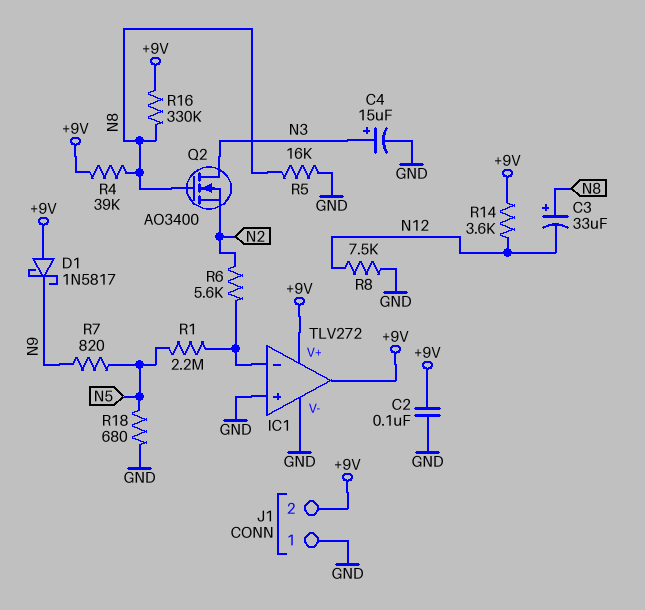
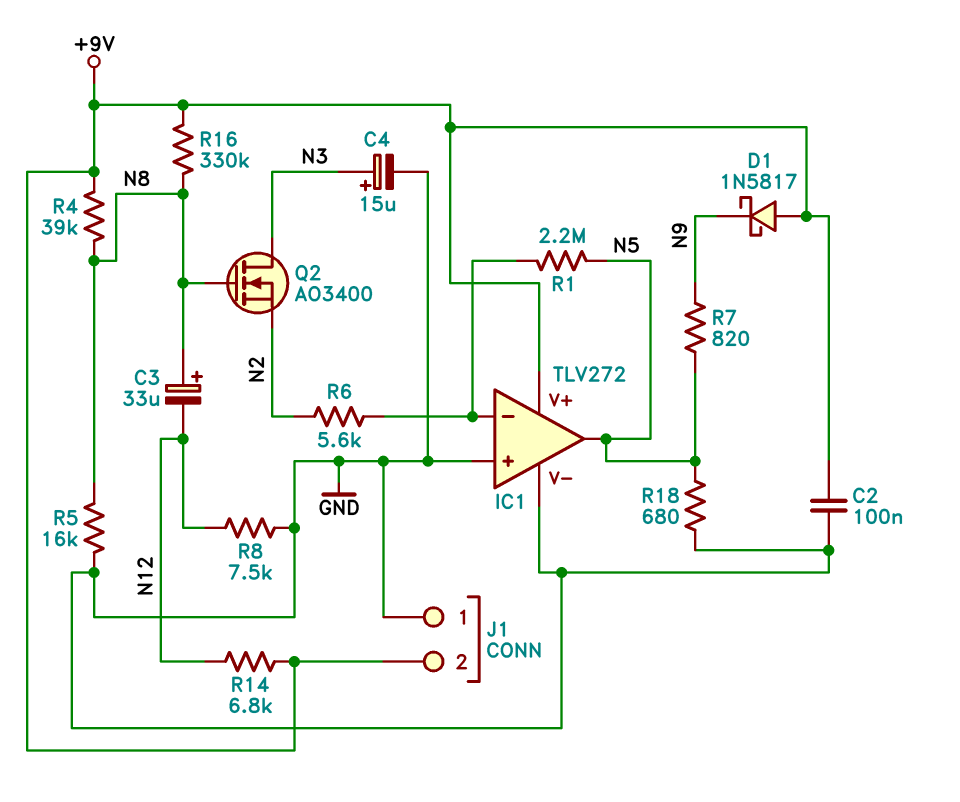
IC1 pin out: +9V -> N5
R14: 3.6k (+9V, N12) -> 6.8k (+9V, N12)

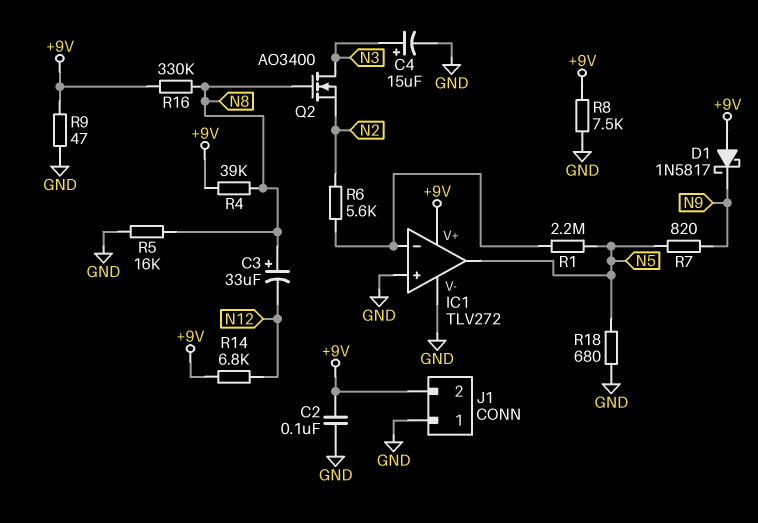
R8: 7.5k (GND, N12) -> 7.5k (+9V, GND)
R9: none -> 47 (+9V, GND)

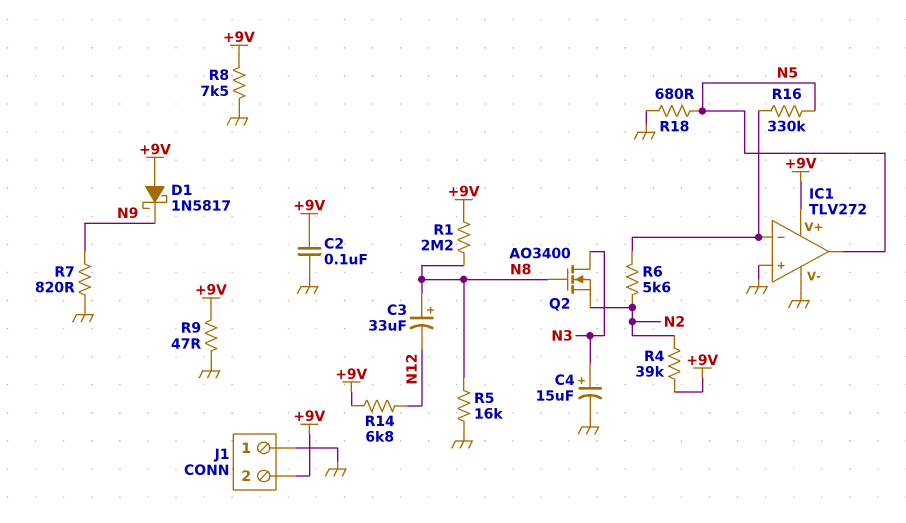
R1: 2.2M (IC1/in-, N5) -> 2.2M (+9V, N8)
R4: 39k (+9V, N8) -> 39k (+9V, N2)
R7: 820 (N5, N9) -> 820 (GND, N9)
R16: 330k (+9V, N8) -> 330k (IC1/in-, N5)

